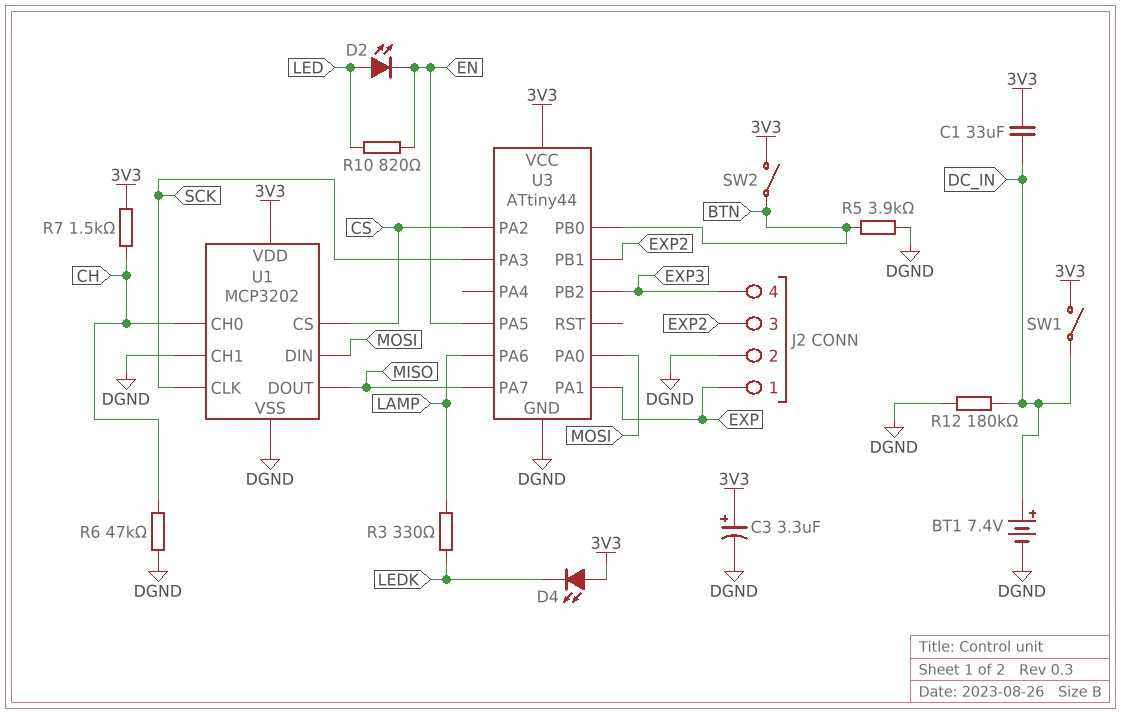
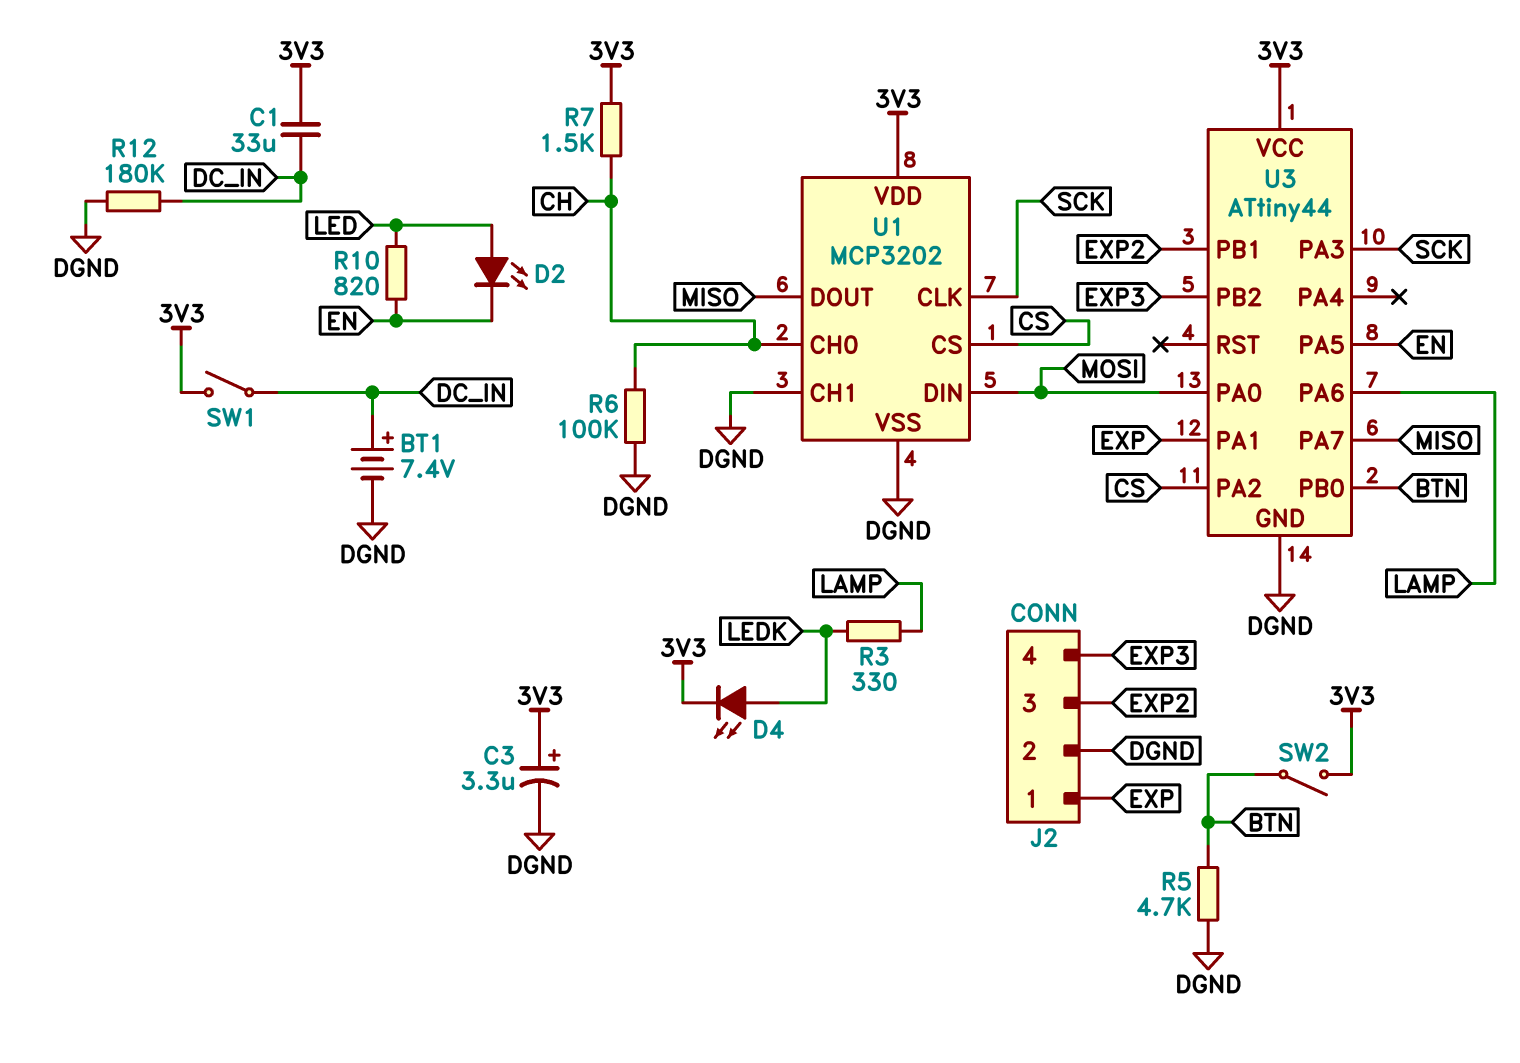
D4: LED (A 3V3, K LEDK) -> LED (A LEDK, K 3V3)
R5: 3.9k (BTN, DGND) -> 4.7k (BTN, DGND)
R6: 47k (CH, DGND) -> 100k (CH, DGND)

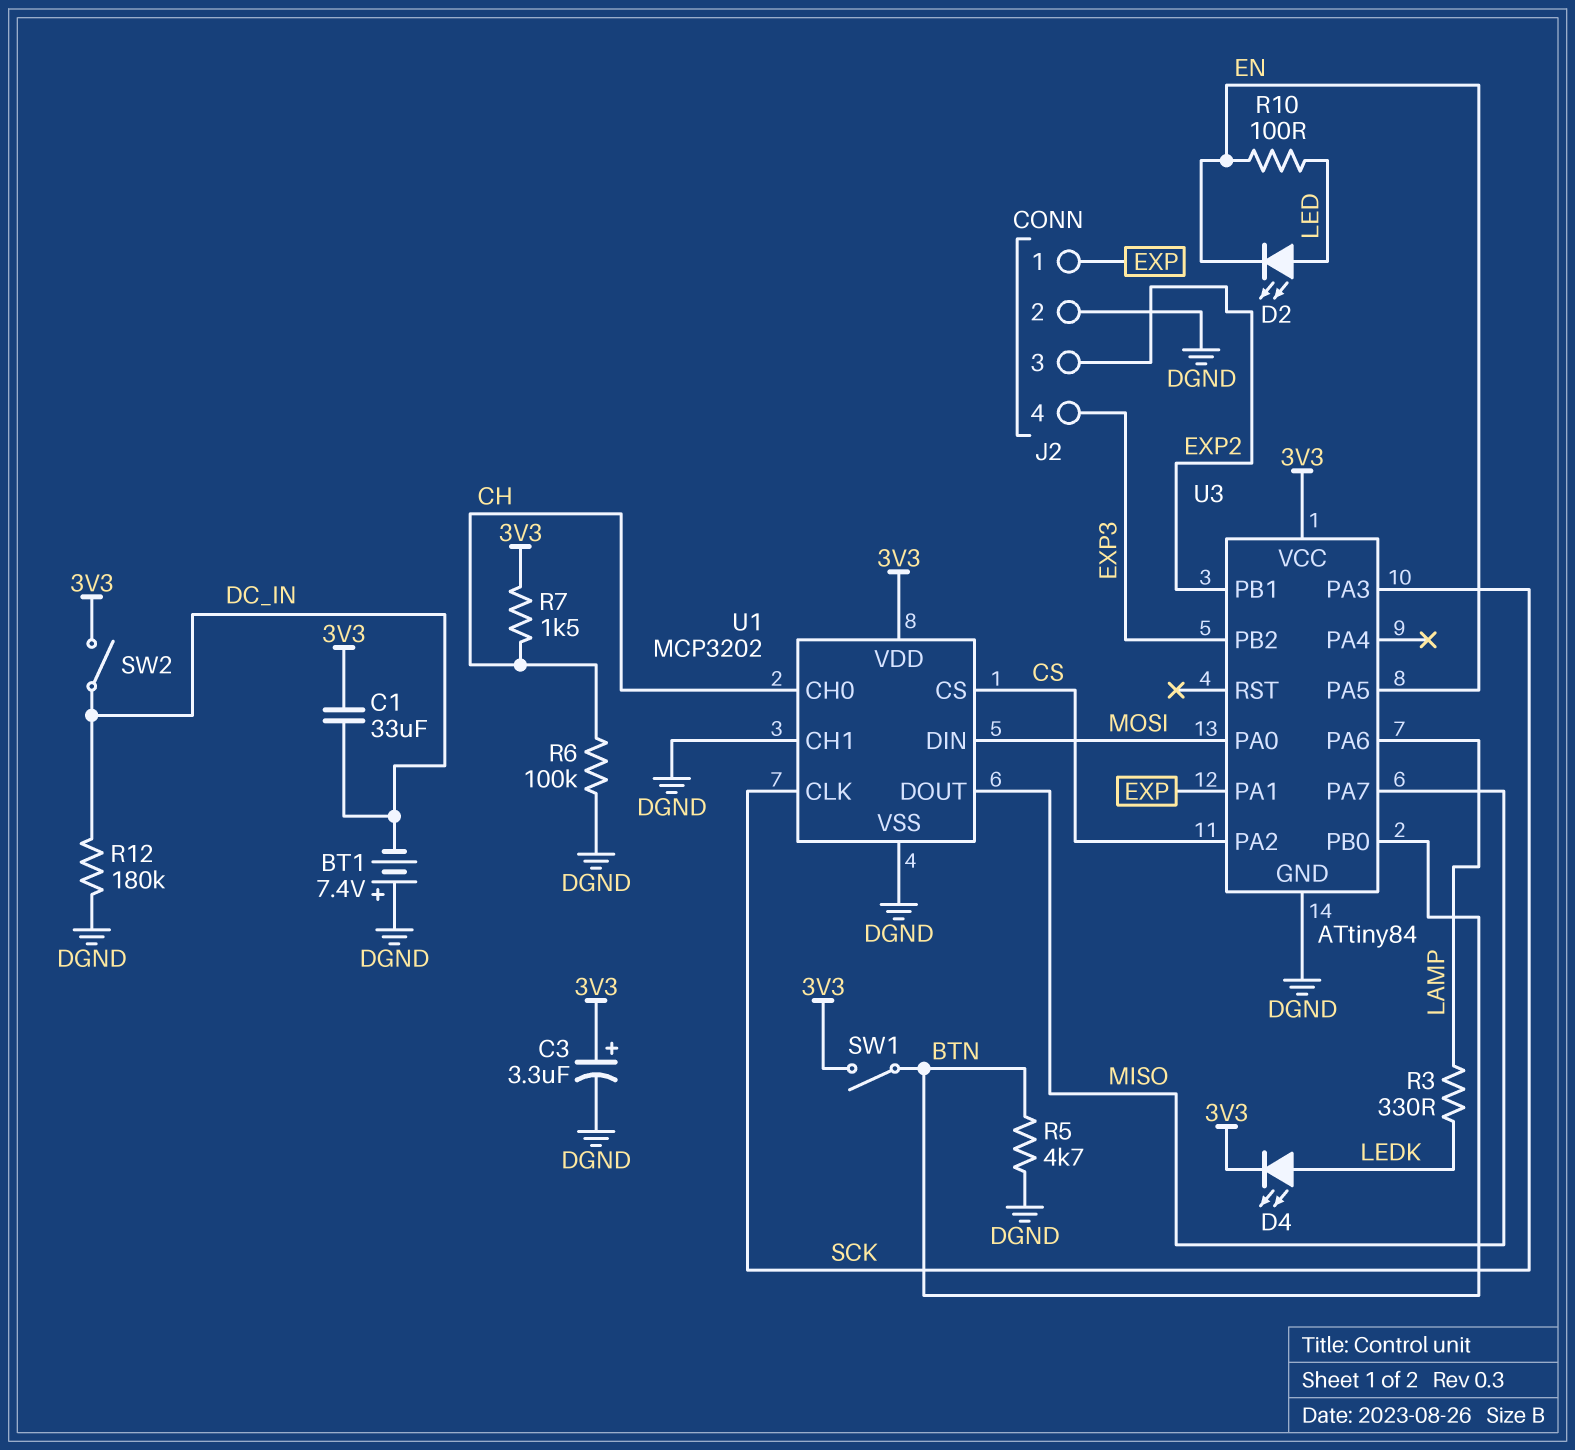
BT1: 7.4V (plus DC_IN, minus DGND) -> 7.4V (plus DGND, minus DC_IN)
R10: 820 (EN, LED) -> 100 (EN, LED)
SW1: switch (3V3, DC_IN) -> switch (3V3, BTN)
SW2: switch (3V3, BTN) -> switch (3V3, DC_IN)
U3: ATtiny44 -> ATtiny84

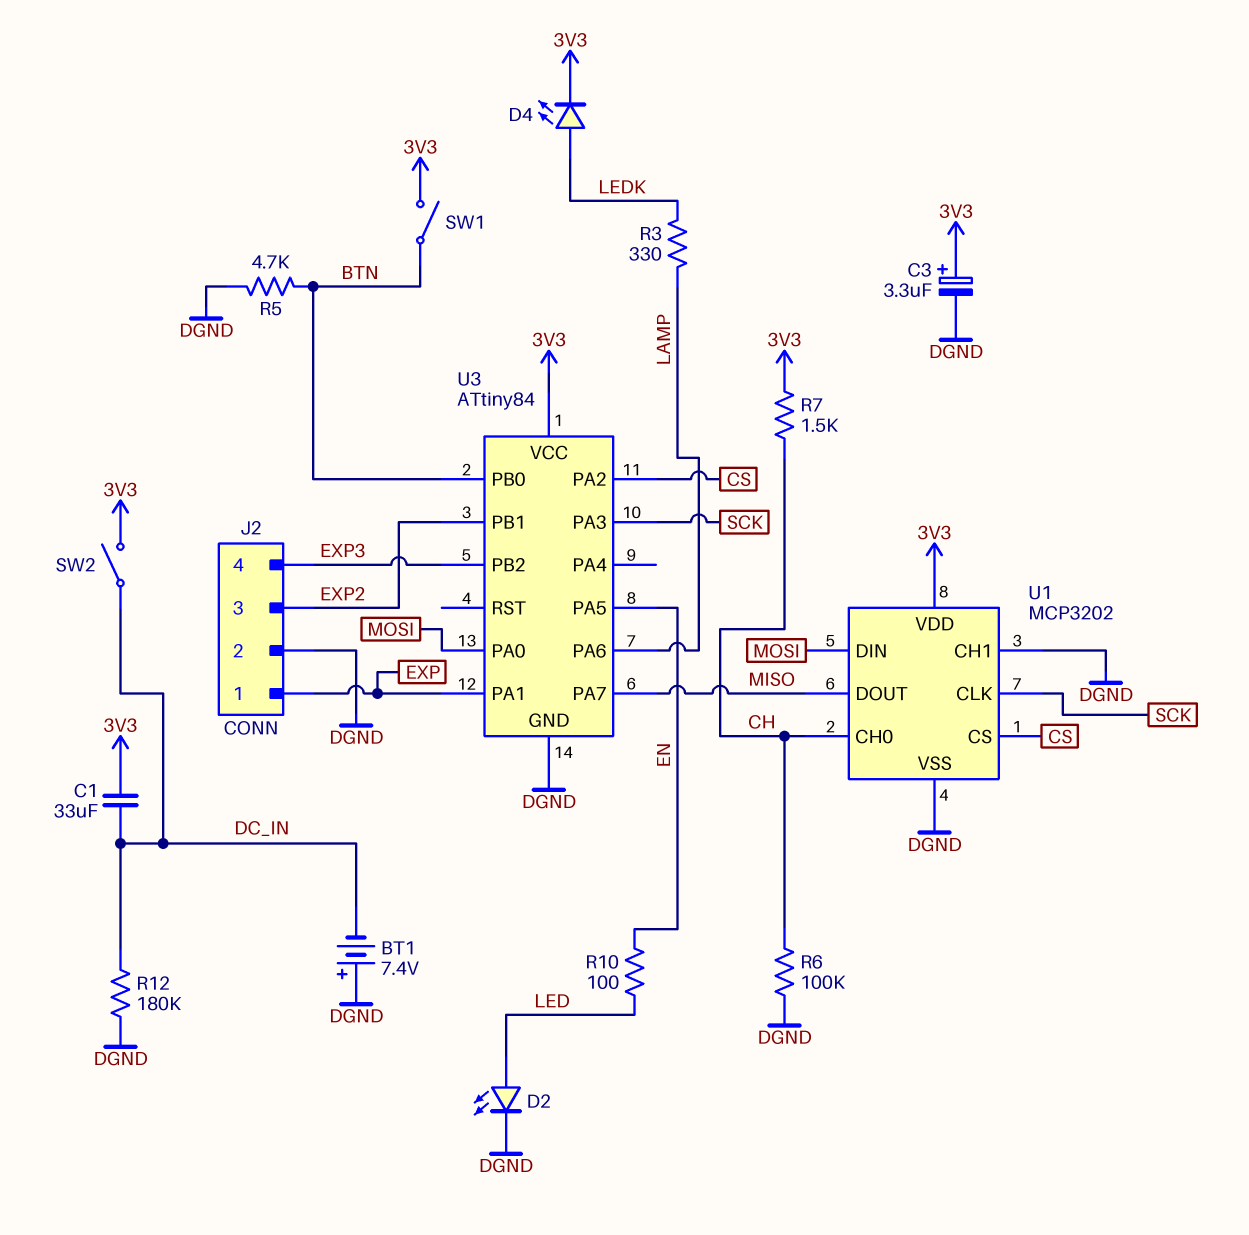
D2: LED (A LED, K EN) -> LED (A LED, K DGND)

